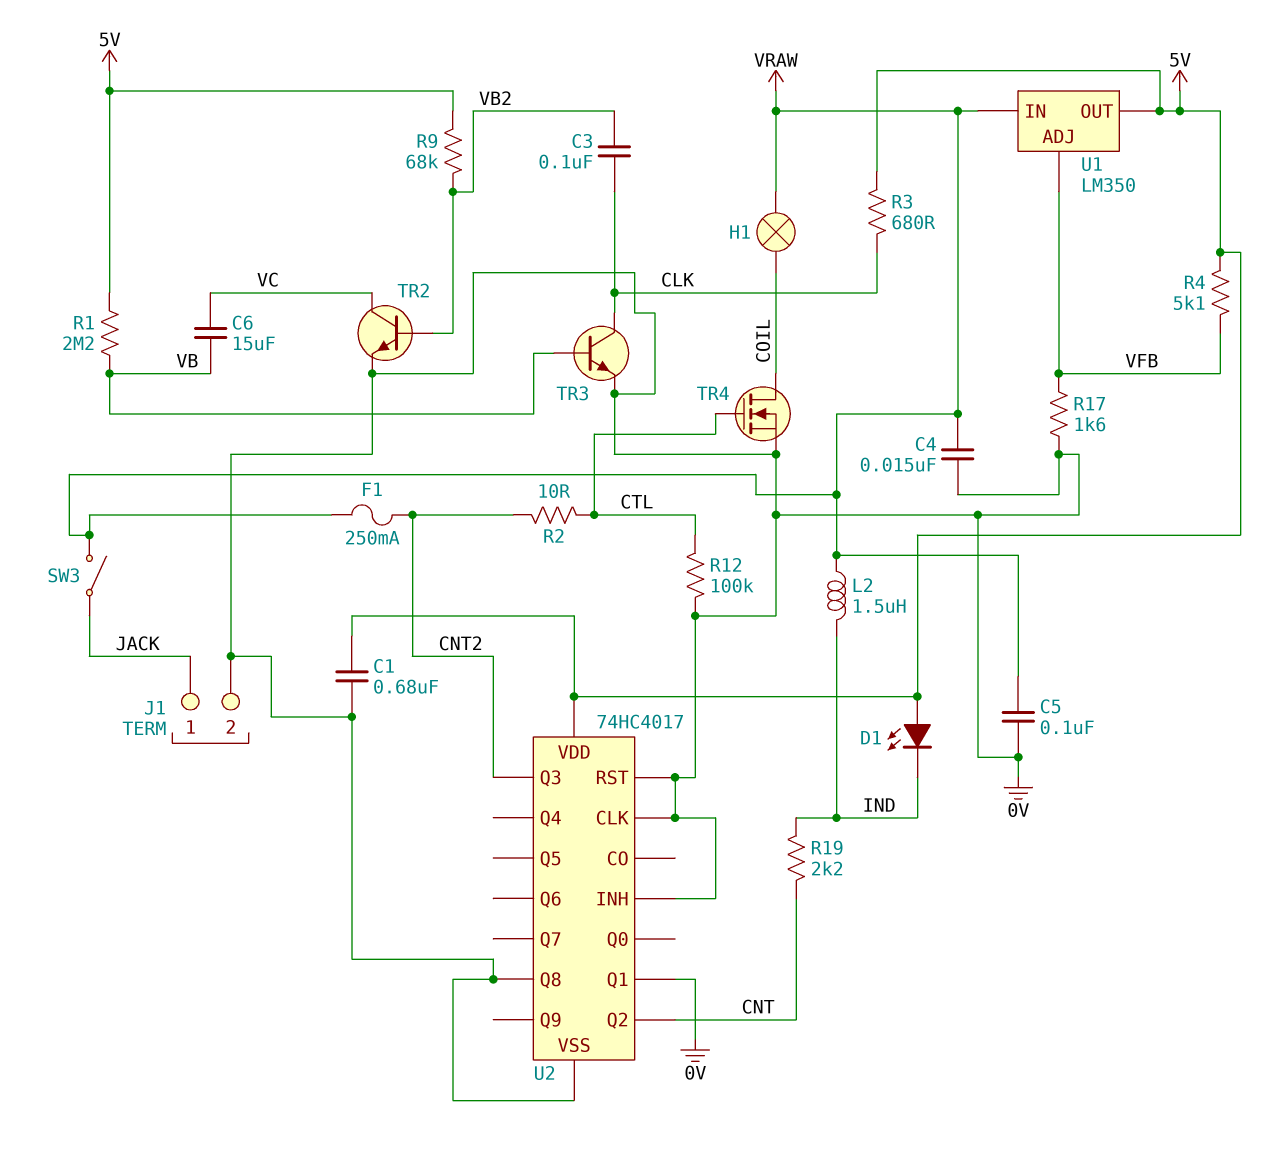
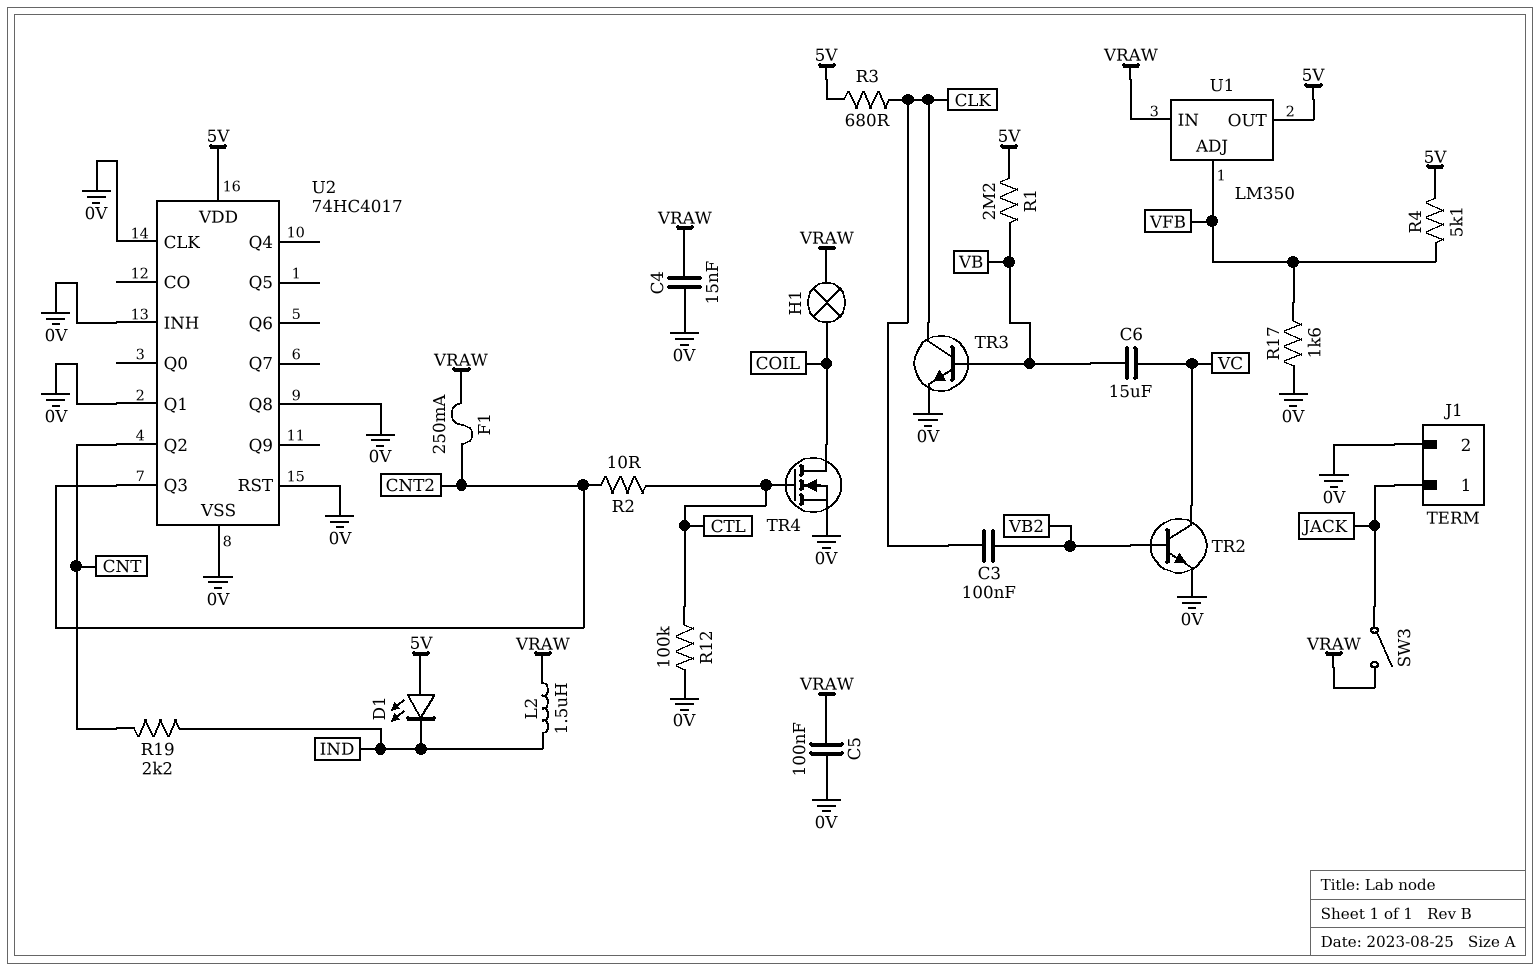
C1: 680nF (0V, 5V) -> none
R9: 68k (5V, VB2) -> none

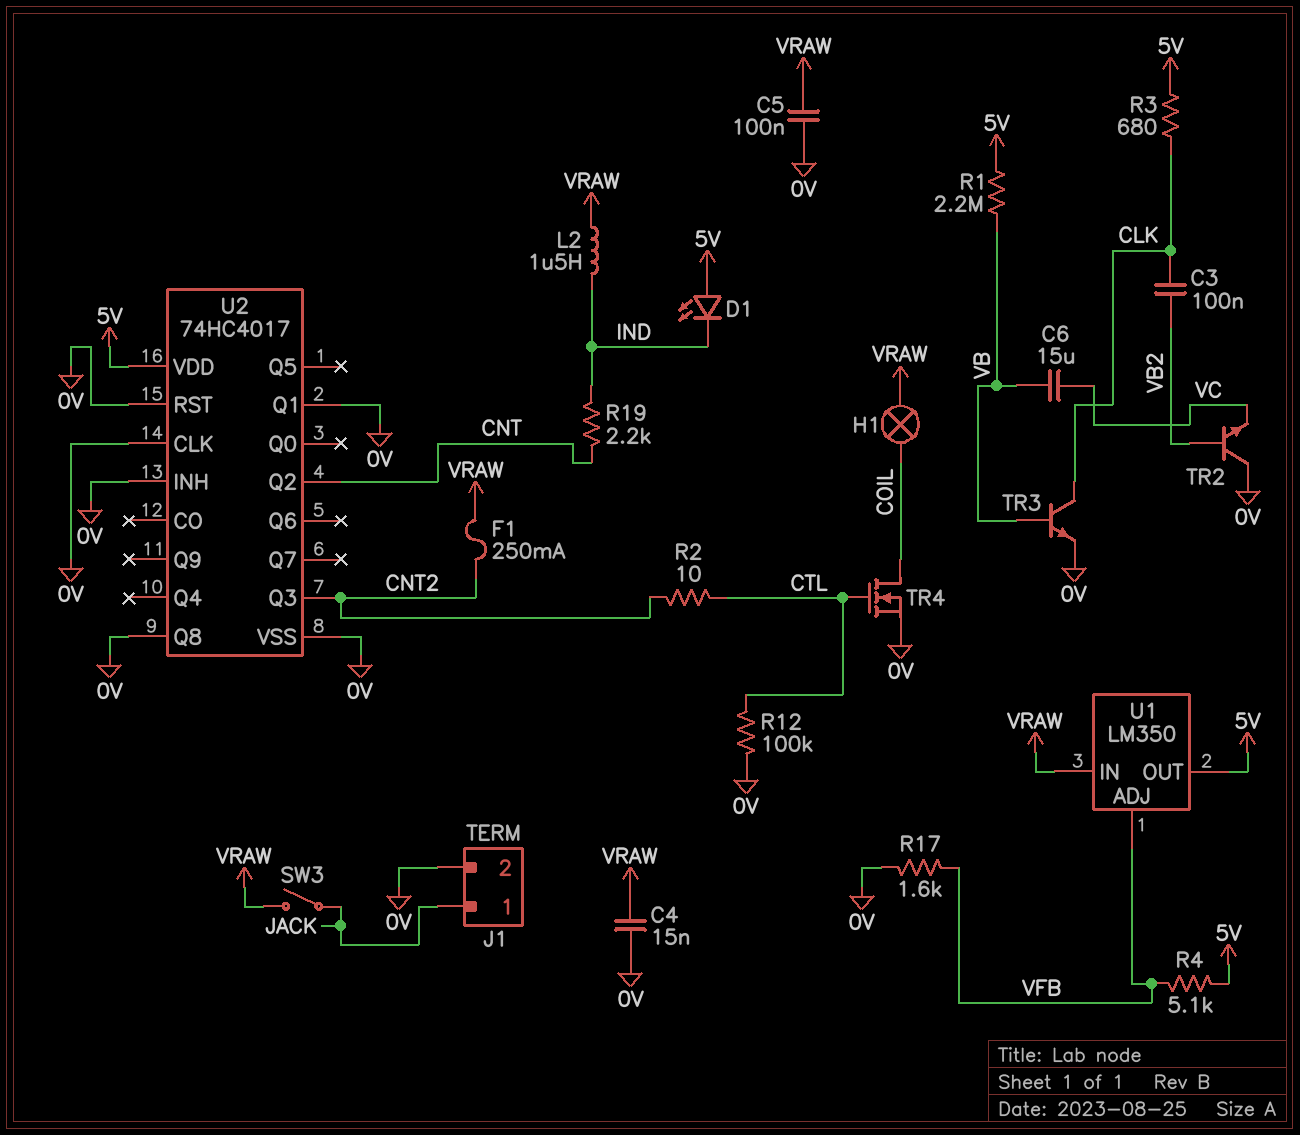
TR2: NPN (B VB2, C VC, E 0V) -> NPN (B VB2, C 0V, E VC)

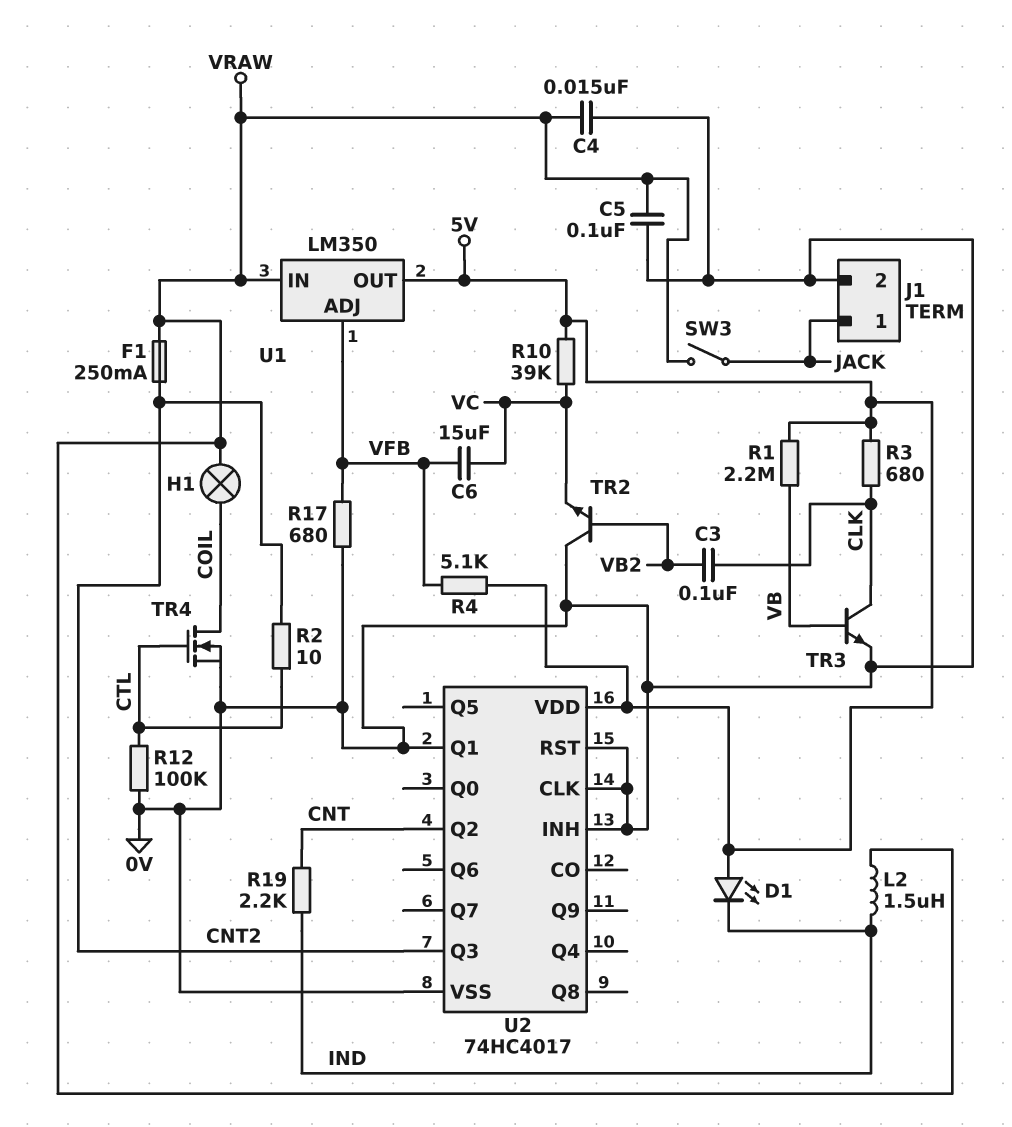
C6: 15uF (VB, VC) -> 15uF (VC, VFB)
R10: none -> 39k (5V, VC)
R17: 1.6k (0V, VFB) -> 680 (0V, VFB)
U2 pin Q8: 0V -> none

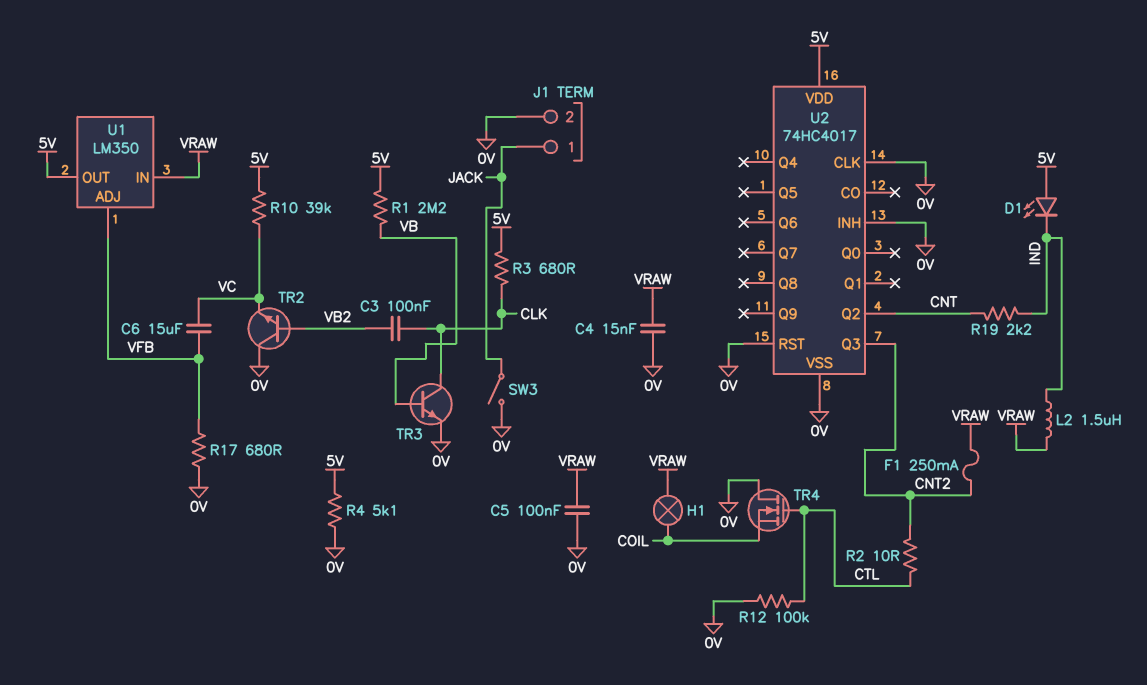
R4: 5.1k (5V, VFB) -> 5.1k (0V, 5V)
SW3: switch (JACK, VRAW) -> switch (0V, JACK)
TR4: NMOS (G CTL, D COIL, S 0V) -> NMOS (G CTL, D 0V, S COIL)
U2 pin Q1: 0V -> none

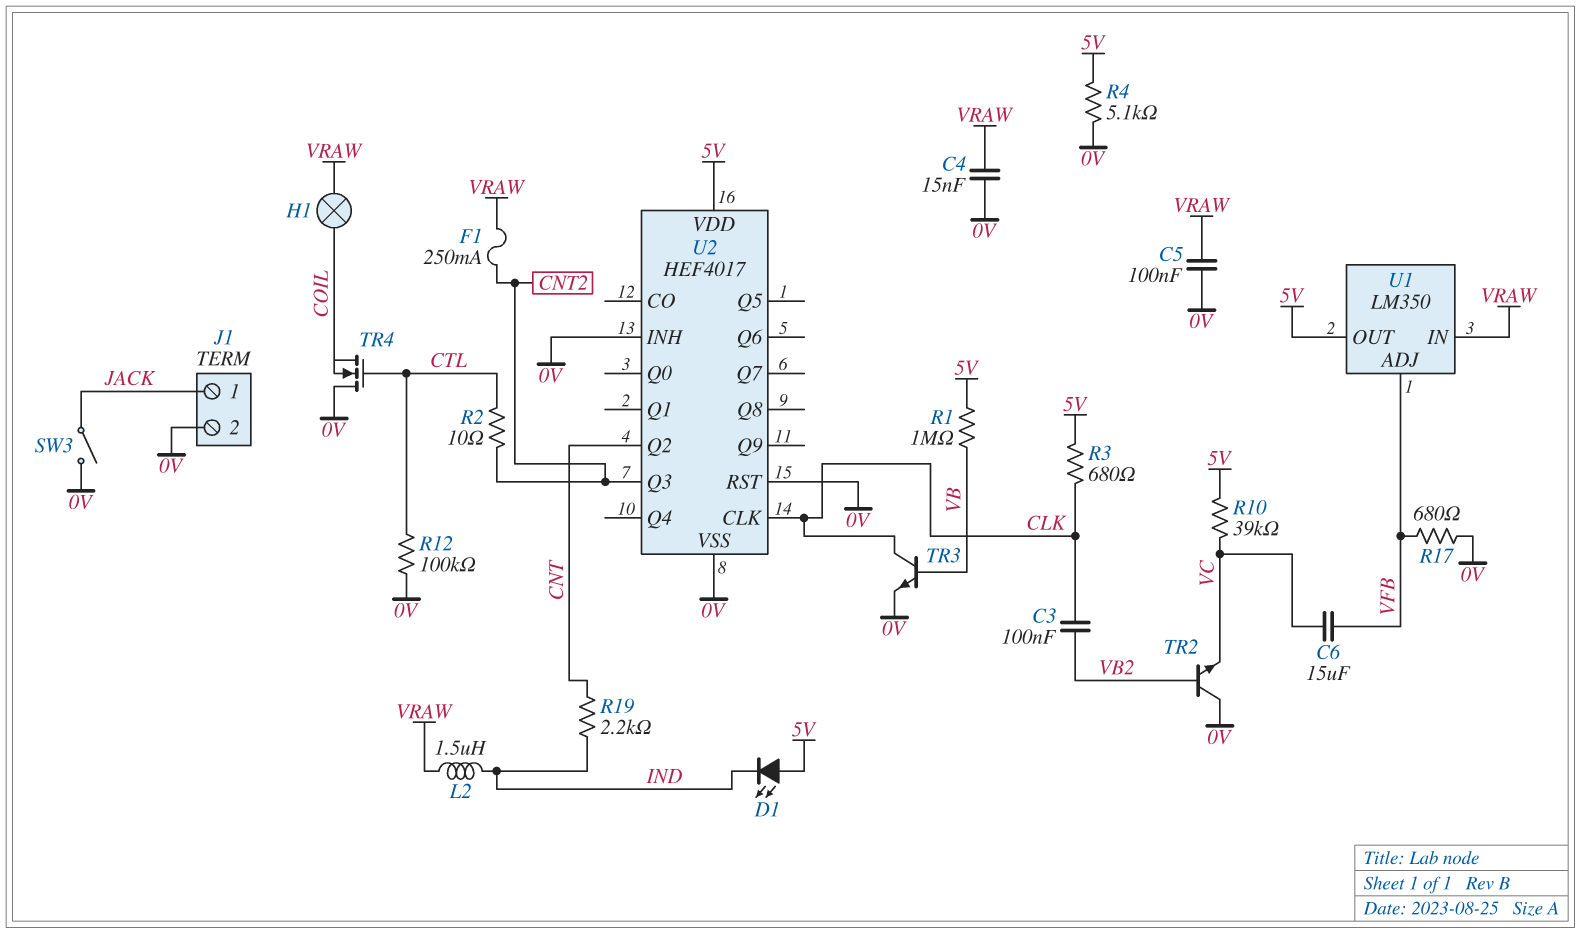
R1: 2.2M (5V, VB) -> 1M (5V, VB)
U2: 74HC4017 -> HEF4017
U2 pin CLK: 0V -> CLK

